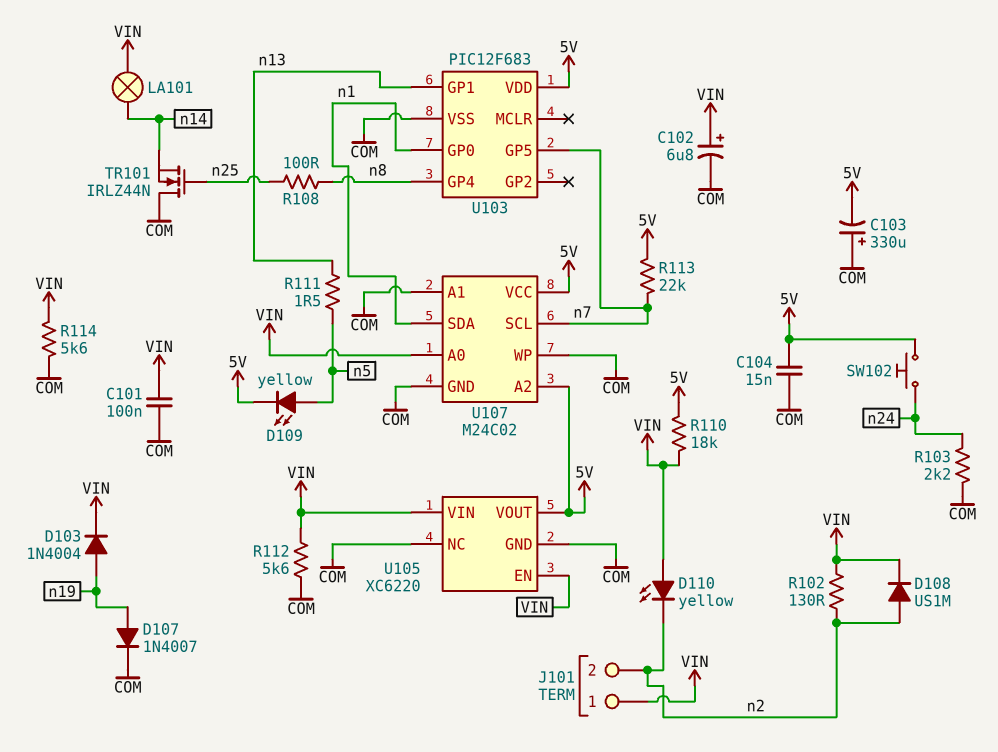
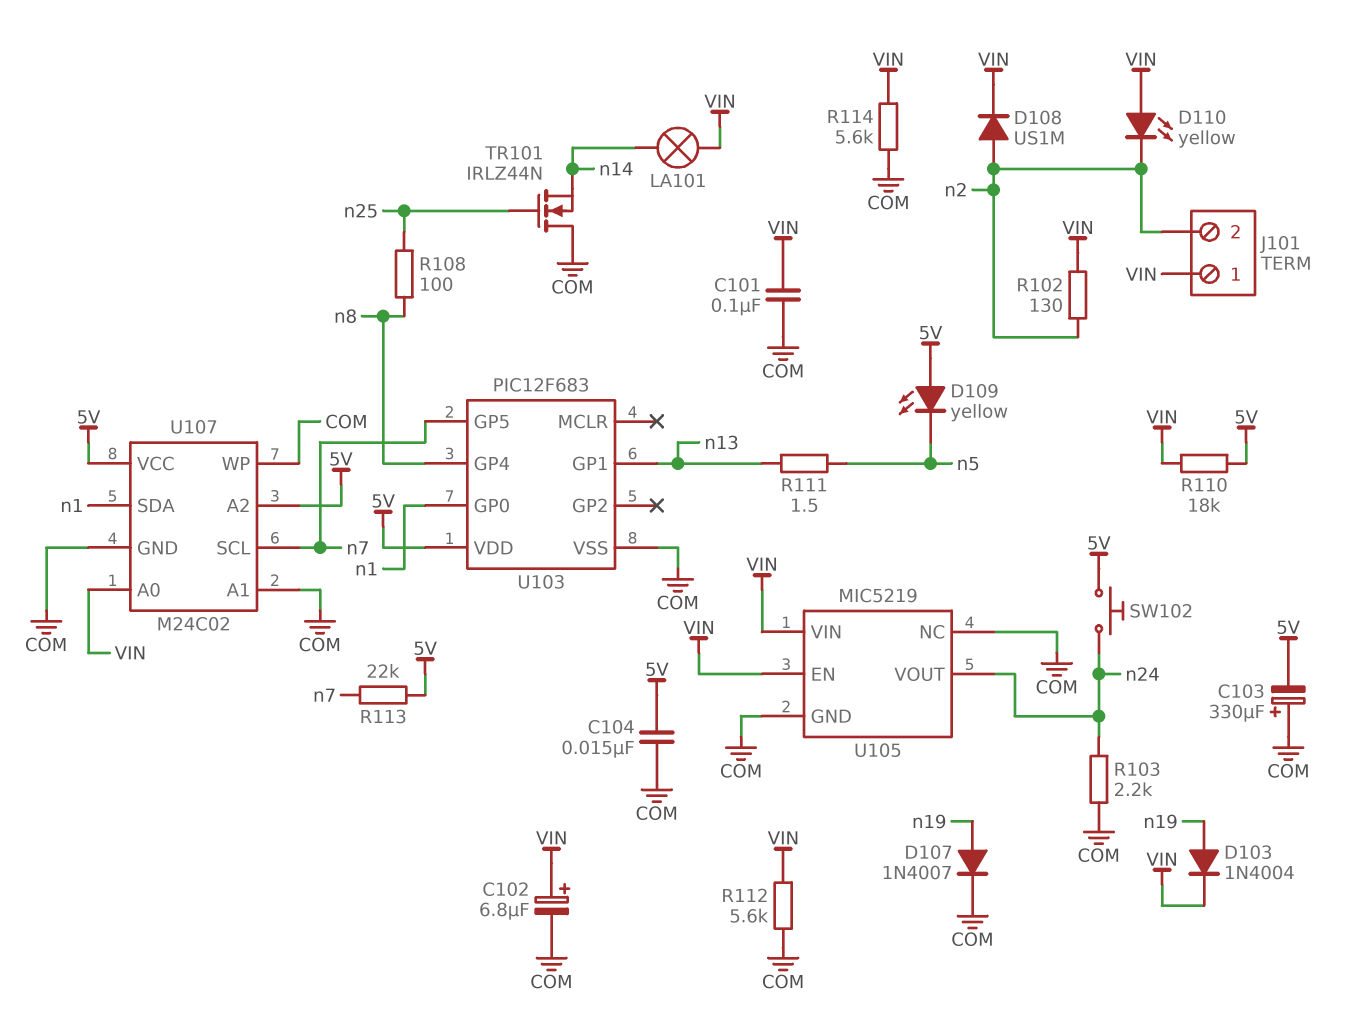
D109: LED yellow (A n5, K 5V) -> LED yellow (A 5V, K n5)
U105: XC6220 -> MIC5219
U105 pin VOUT: 5V -> n24

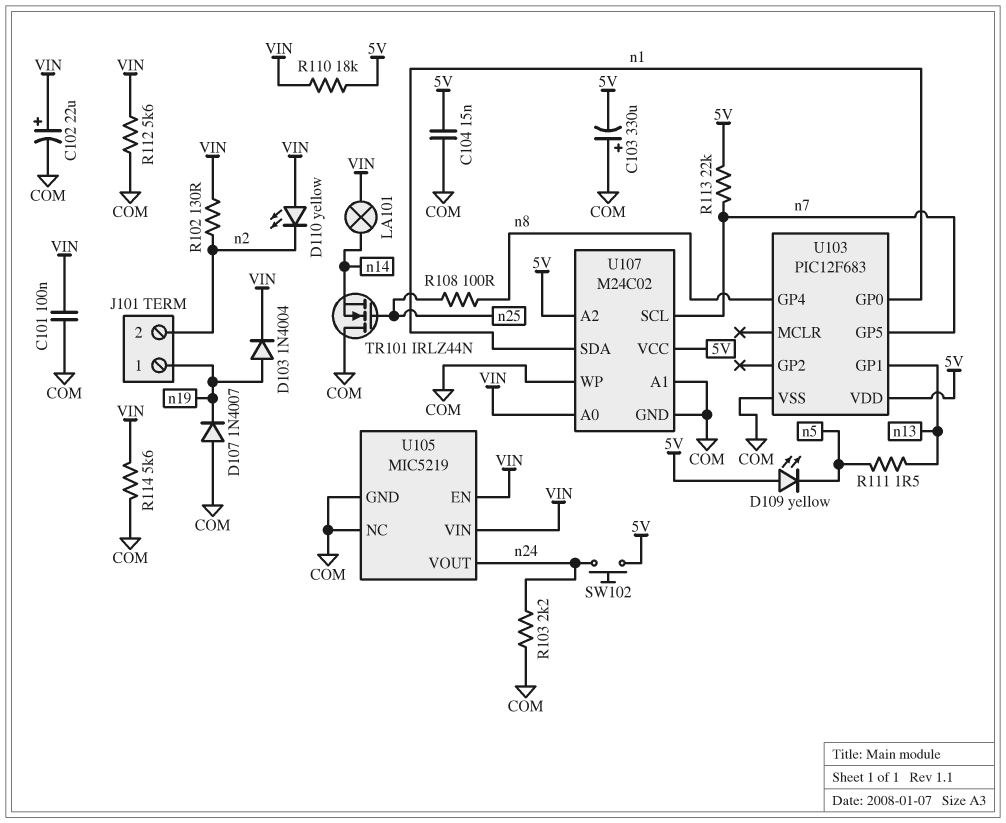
C102: 6.8uF (plus VIN, minus COM) -> 22uF (plus VIN, minus COM)
D107: diode 1N4007 (A n19, K COM) -> diode 1N4007 (A COM, K n19)
D108: diode US1M (A n2, K VIN) -> none
J101 pin 1: VIN -> n19

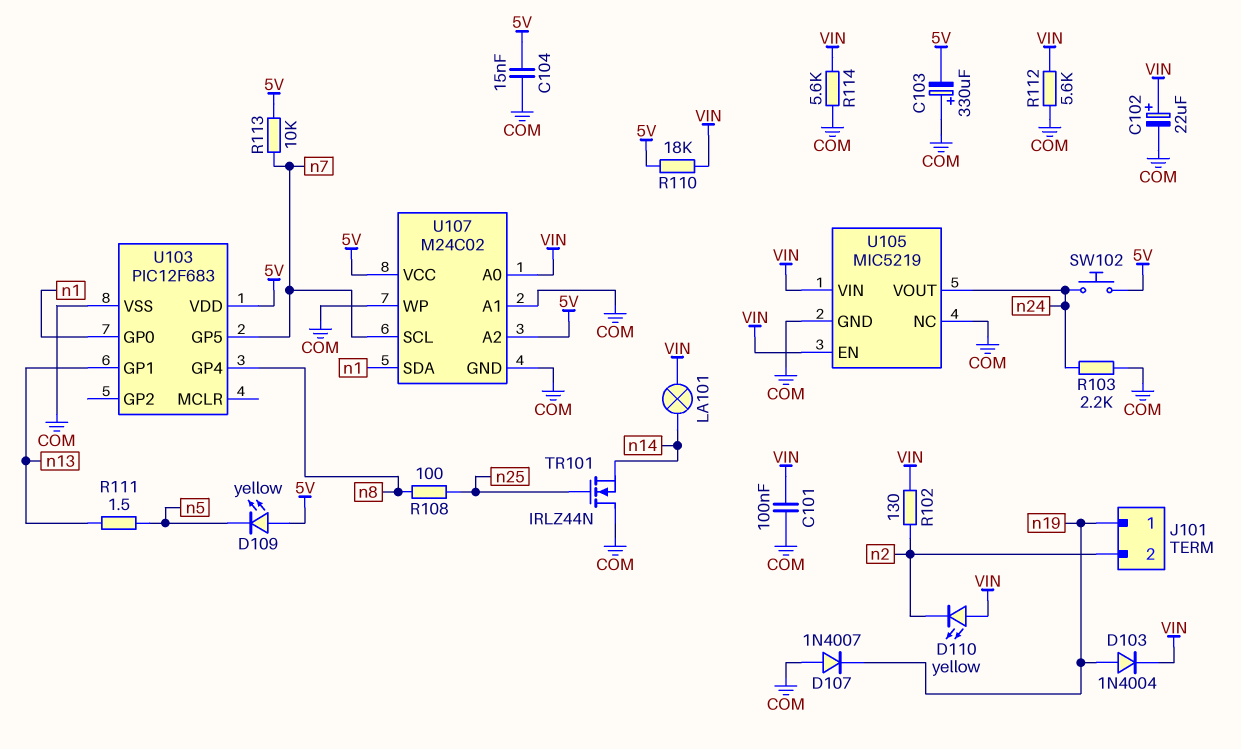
R113: 22k (5V, n7) -> 10k (5V, n7)

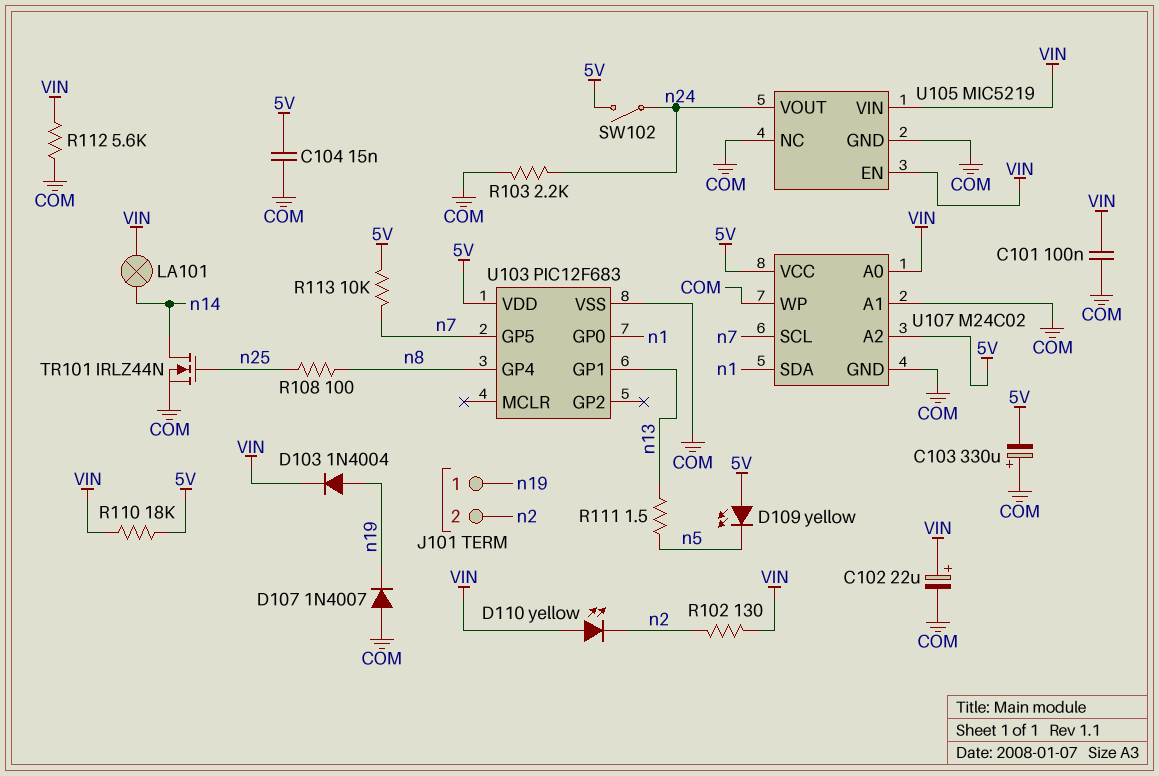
R114: 5.6k (COM, VIN) -> none
SW102: button (5V, n24) -> switch (5V, n24)
TR101: NMOS IRLZ44N (G n25, D COM, S n14) -> NMOS IRLZ44N (G n25, D n14, S COM)

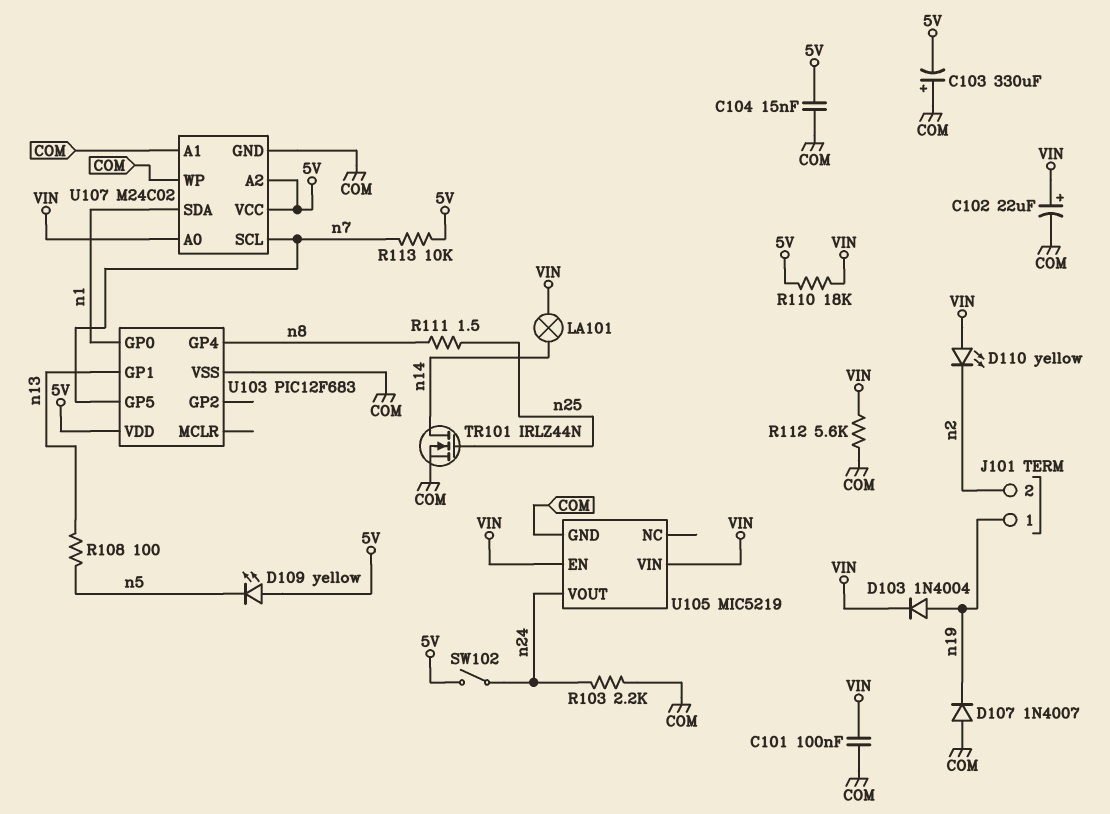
R102: 130 (VIN, n2) -> none
R108: 100 (n8, n25) -> 100 (n5, n13)
R111: 1.5 (n5, n13) -> 1.5 (n8, n25)
U105 pin NC: COM -> none

